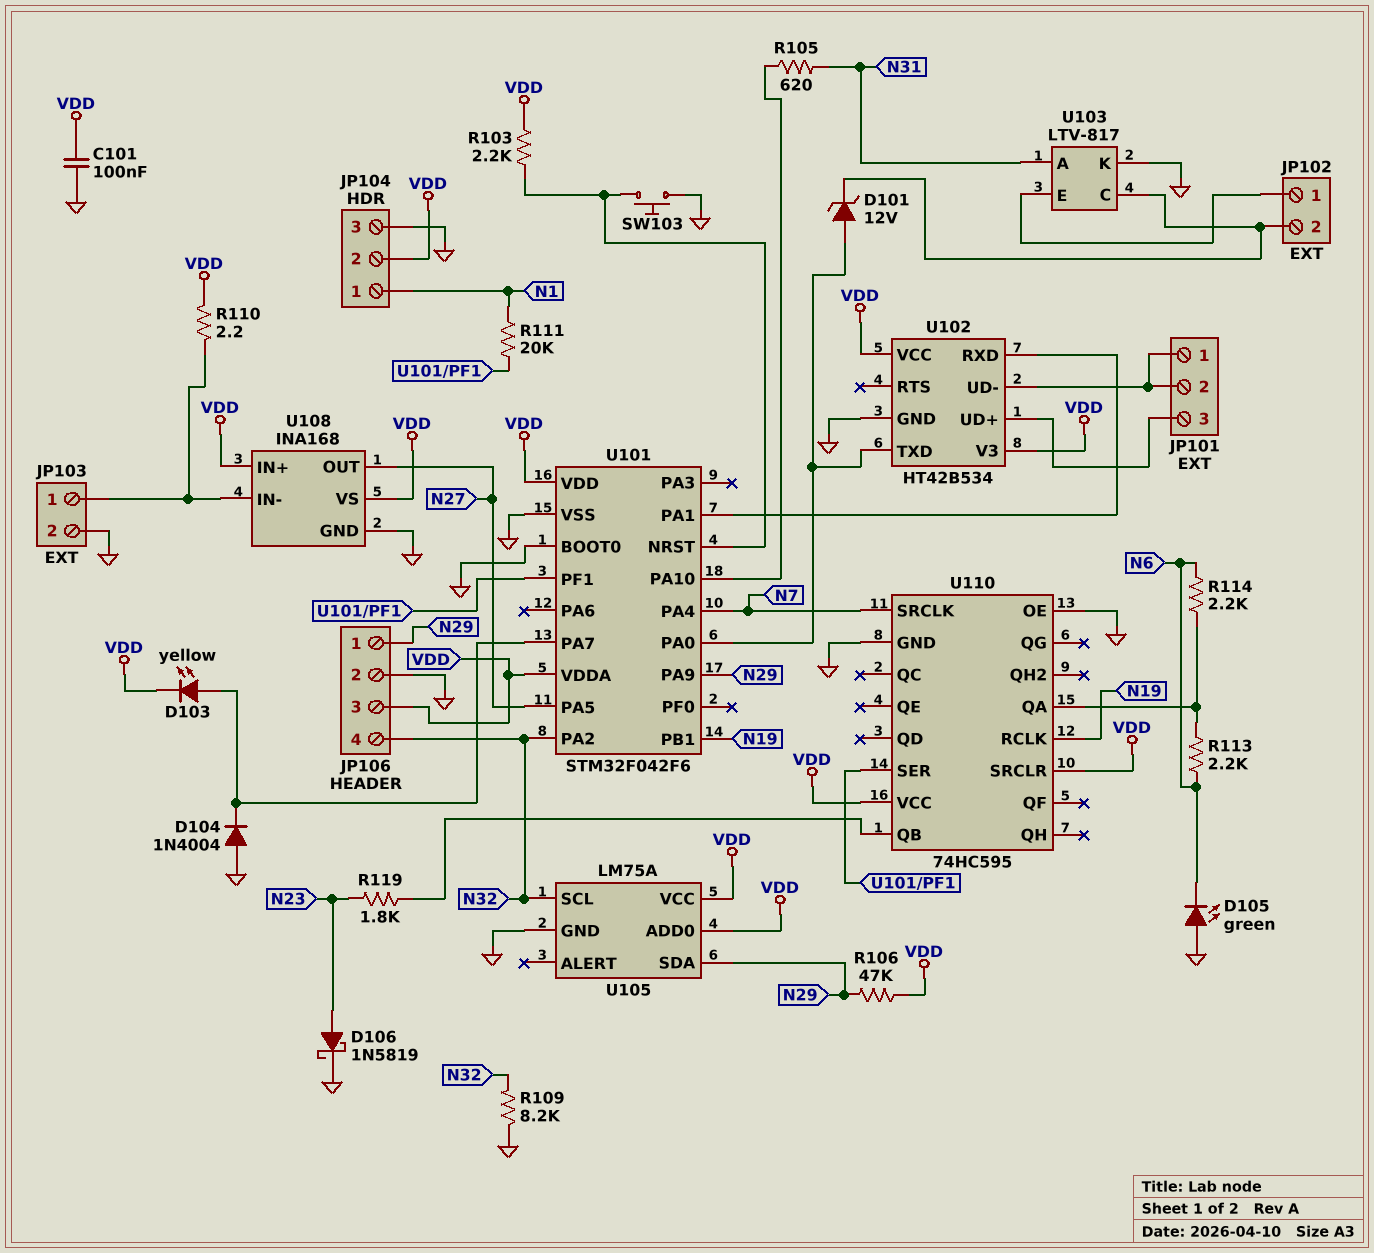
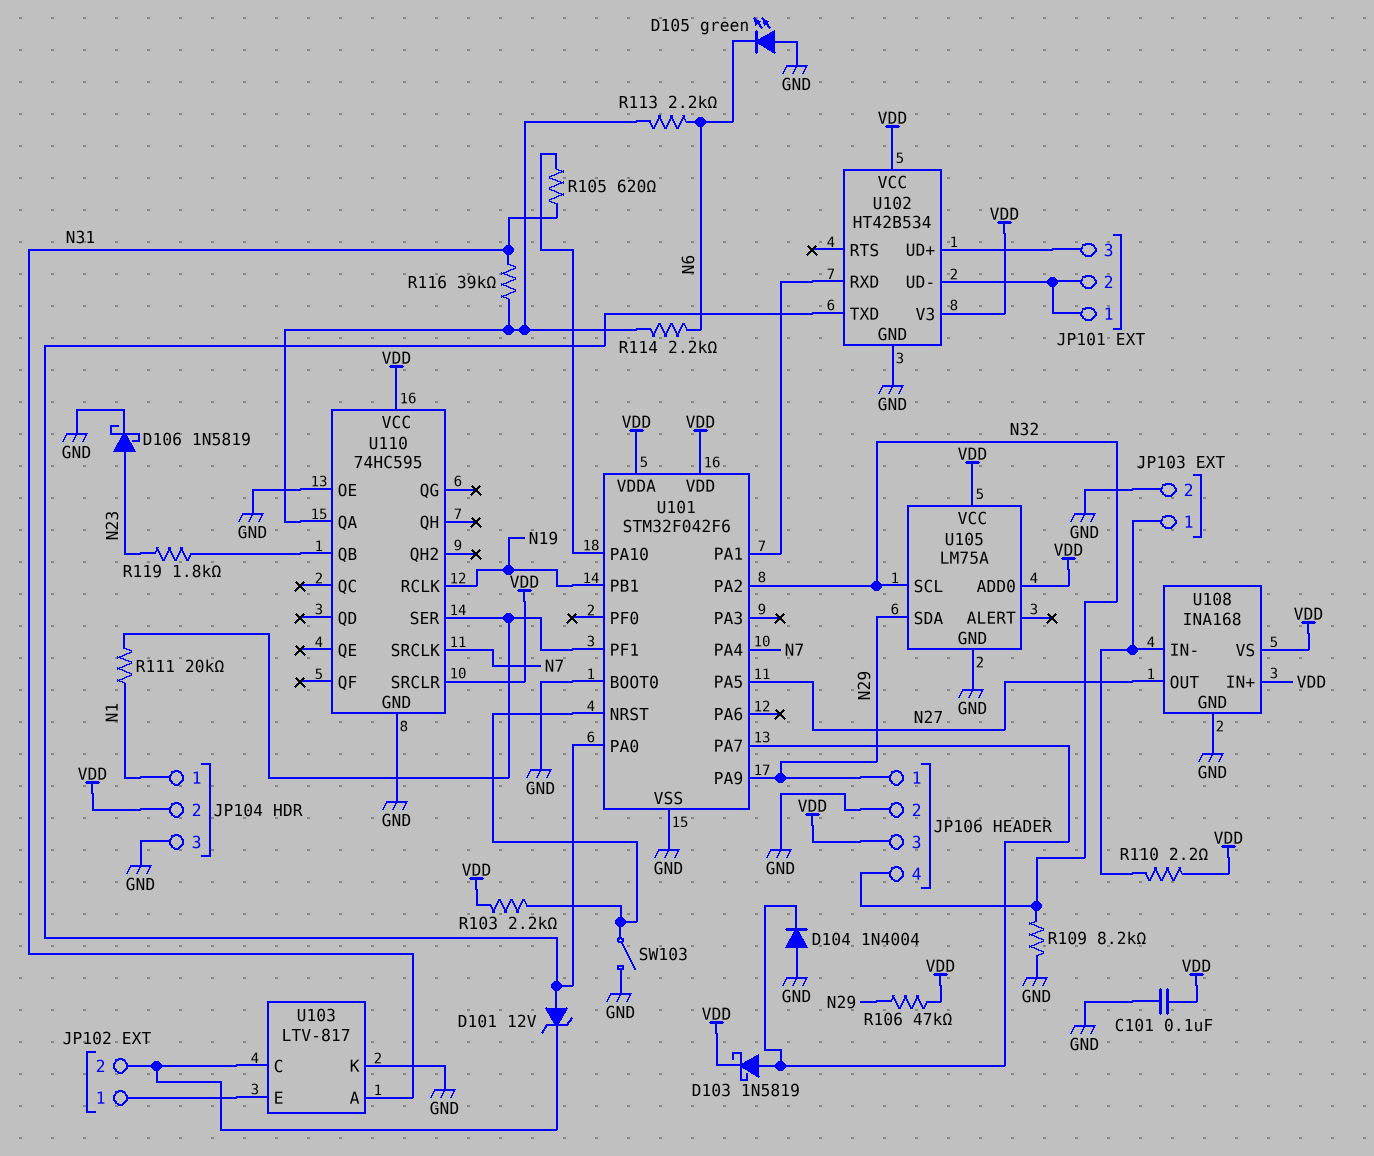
D103: LED yellow (A U101/PA7, K VDD) -> schottky 1N5819 (A U101/PA7, K VDD)
R116: none -> 39k (N31, U110/QA)
SW103: button (GND, U101/NRST) -> switch (GND, U101/NRST)

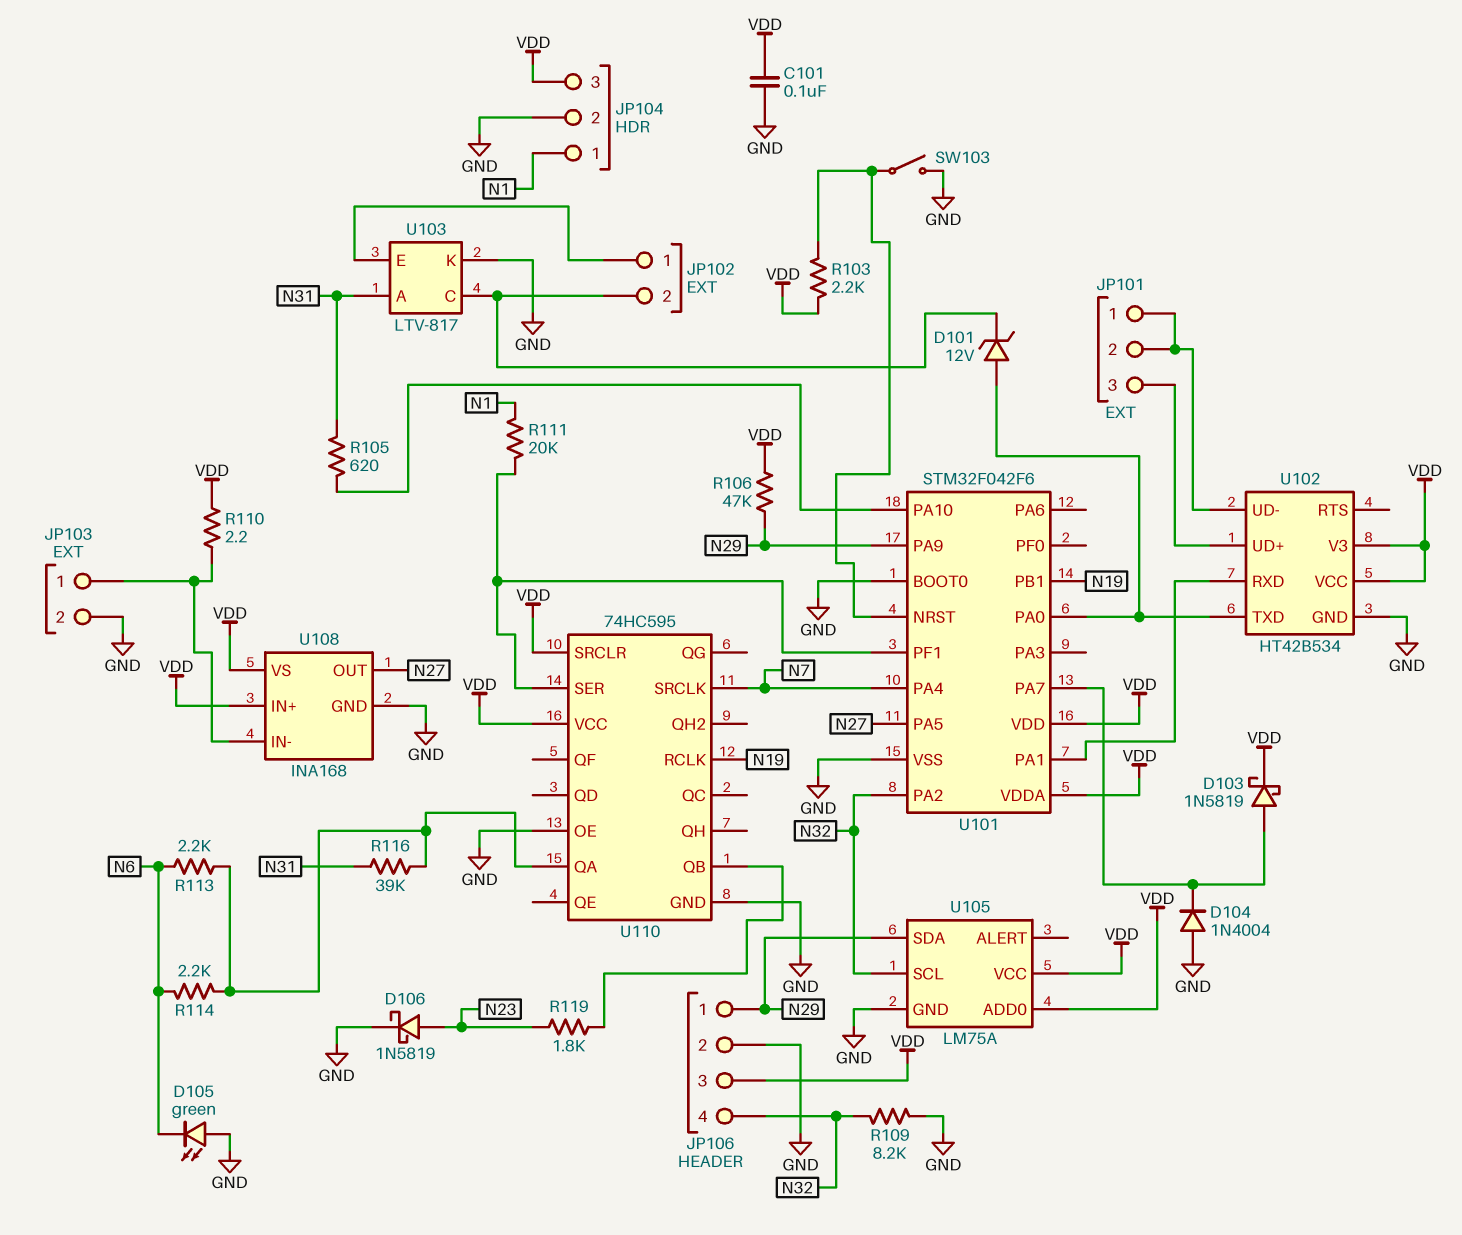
JP104 pin 2: VDD -> GND
JP104 pin 3: GND -> VDD

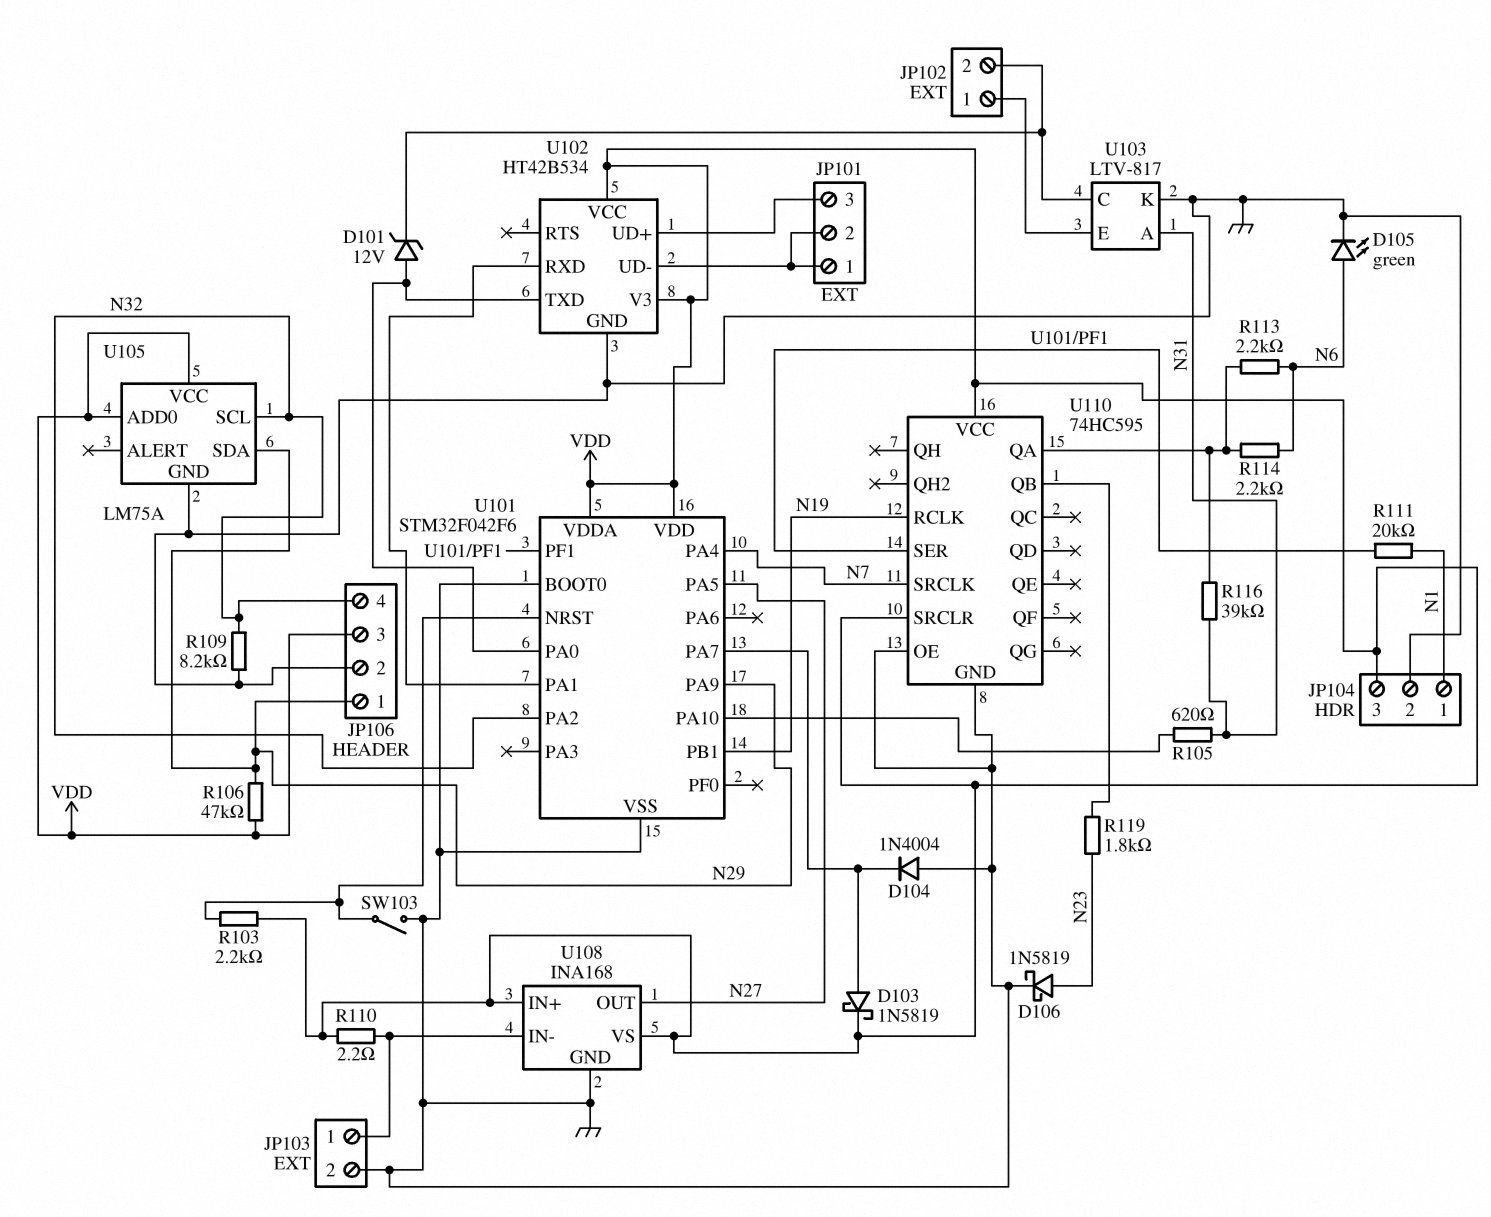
C101: 100nF (GND, VDD) -> none
D105: LED green (A GND, K N6) -> LED green (A N6, K GND)

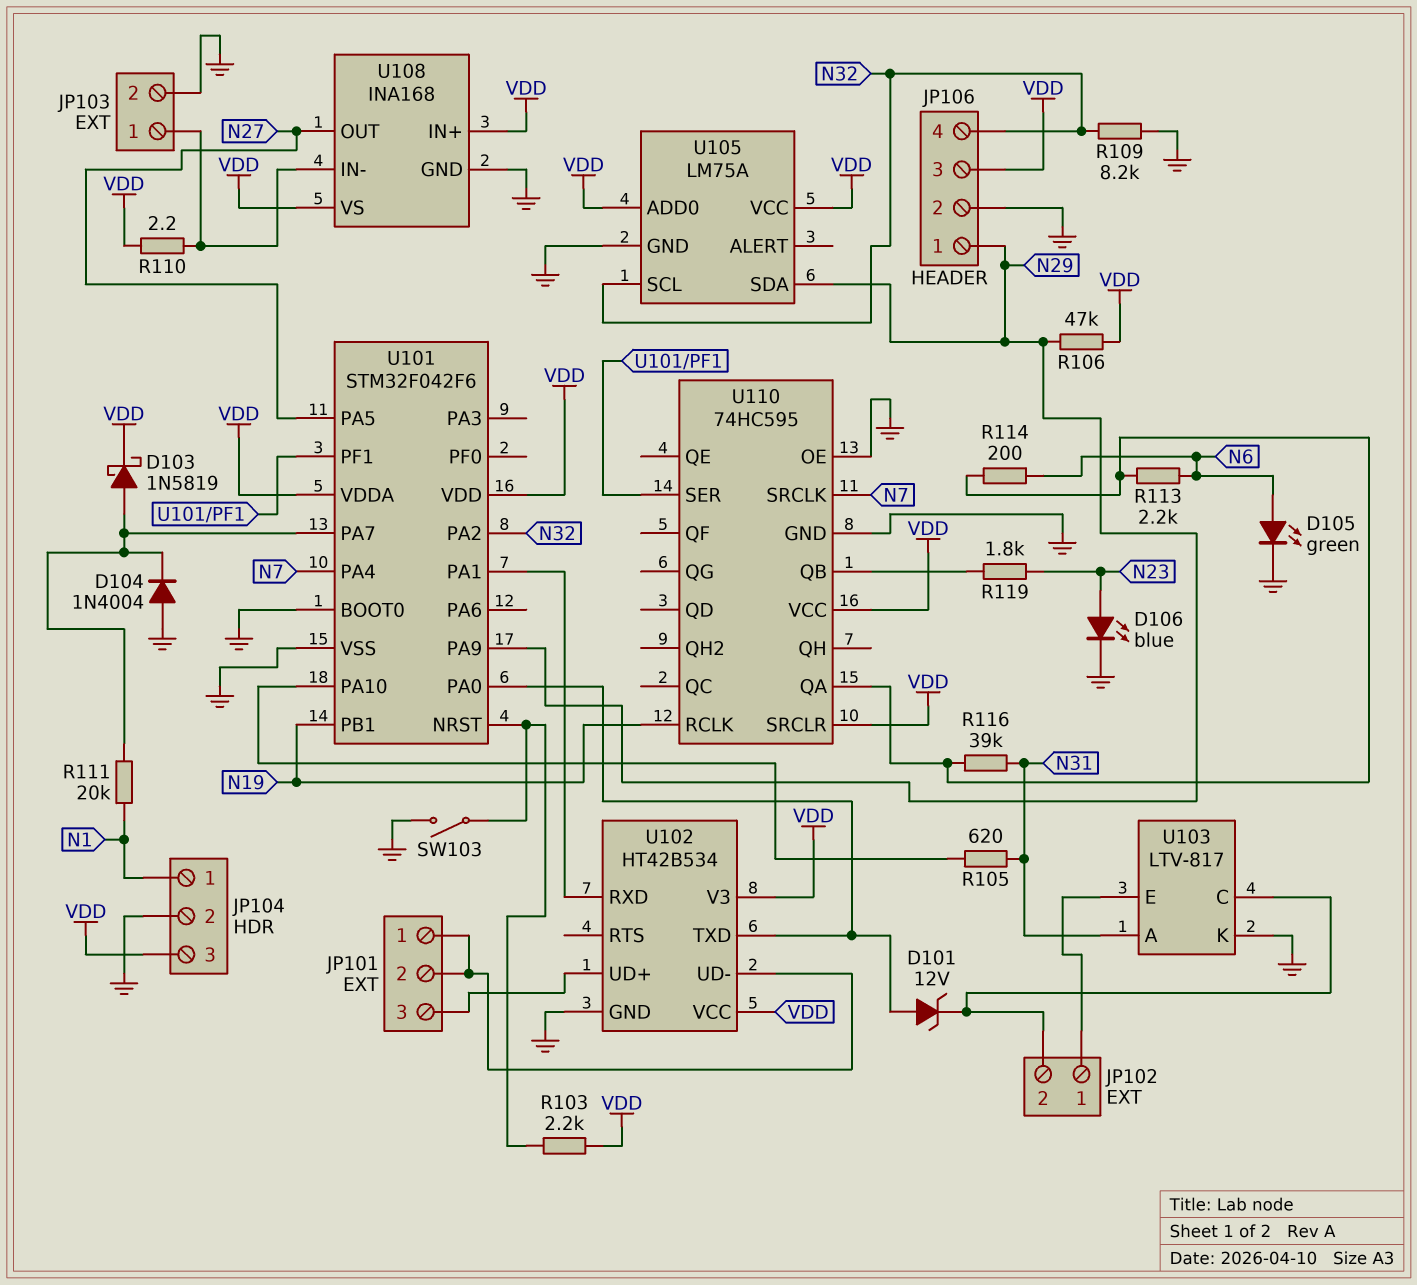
D106: schottky 1N5819 (A N23, K GND) -> LED blue (A N23, K GND)
R111: 20k (N1, U101/PF1) -> 20k (N1, U101/PA7)
R114: 2.2k (N6, U110/QA) -> 200 (N6, U110/QA)

